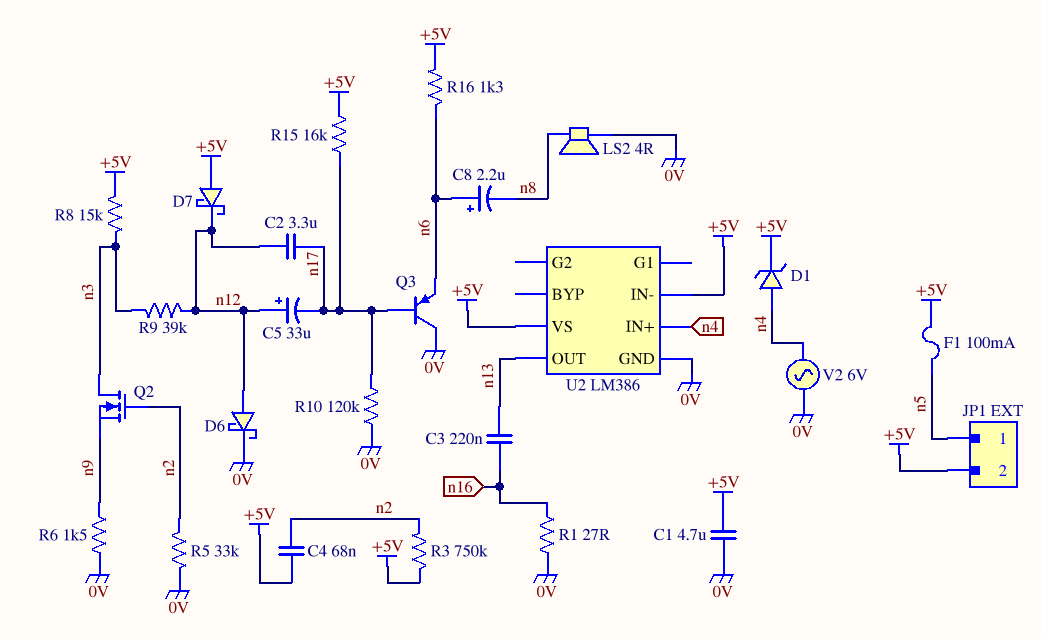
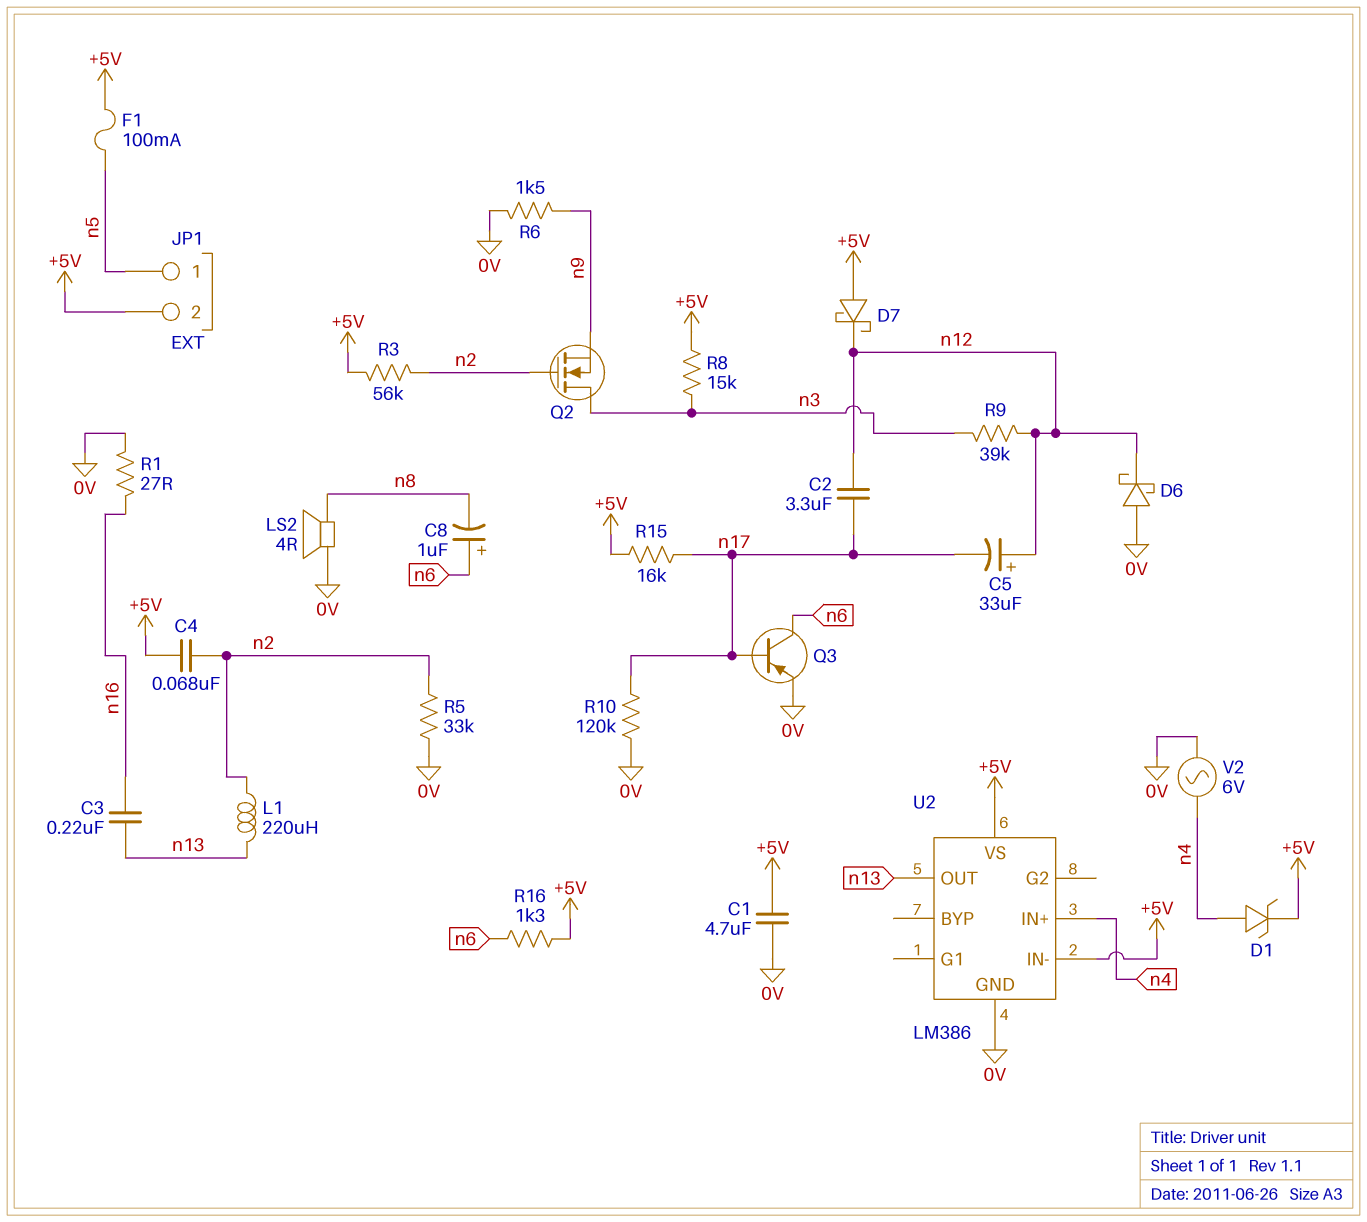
C8: 2.2uF (plus n6, minus n8) -> 1uF (plus n6, minus n8)
D6: schottky (A n12, K 0V) -> schottky (A 0V, K n12)
L1: none -> 220uH (n2, n13)
Q3: PNP (B n17, C 0V, E n6) -> PNP (B n17, C n6, E 0V)
R3: 750k (+5V, n2) -> 56k (+5V, n2)

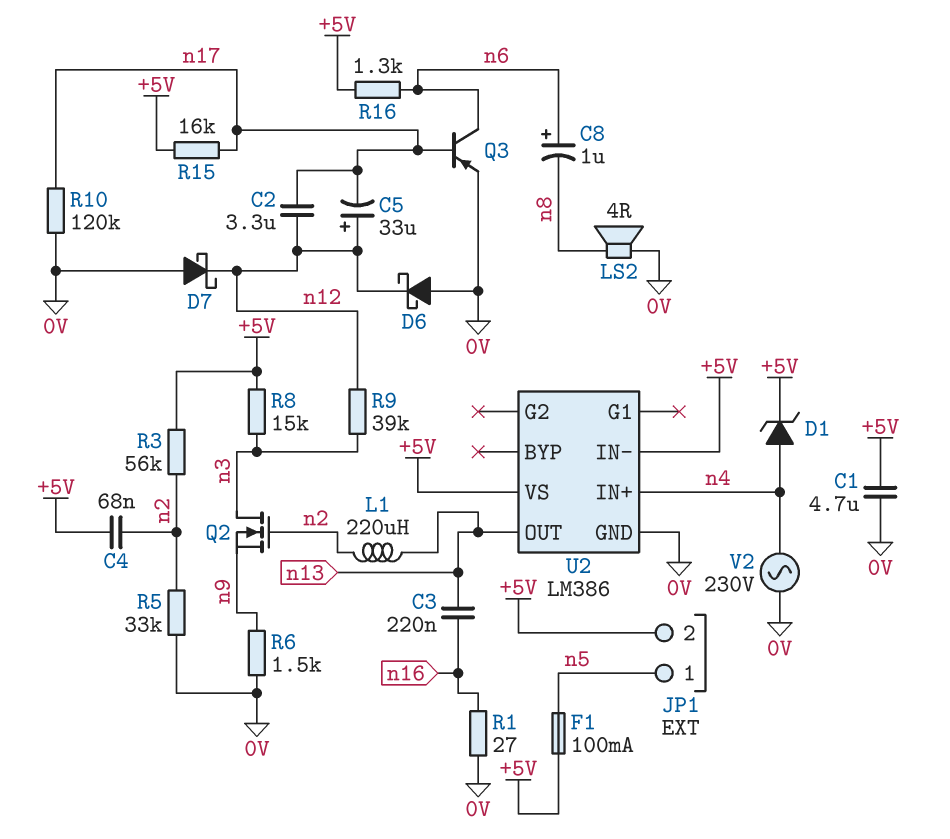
D7: schottky (A +5V, K n12) -> schottky (A 0V, K n12)
V2: AC 6V (0V, n4) -> AC 230V (0V, n4)

